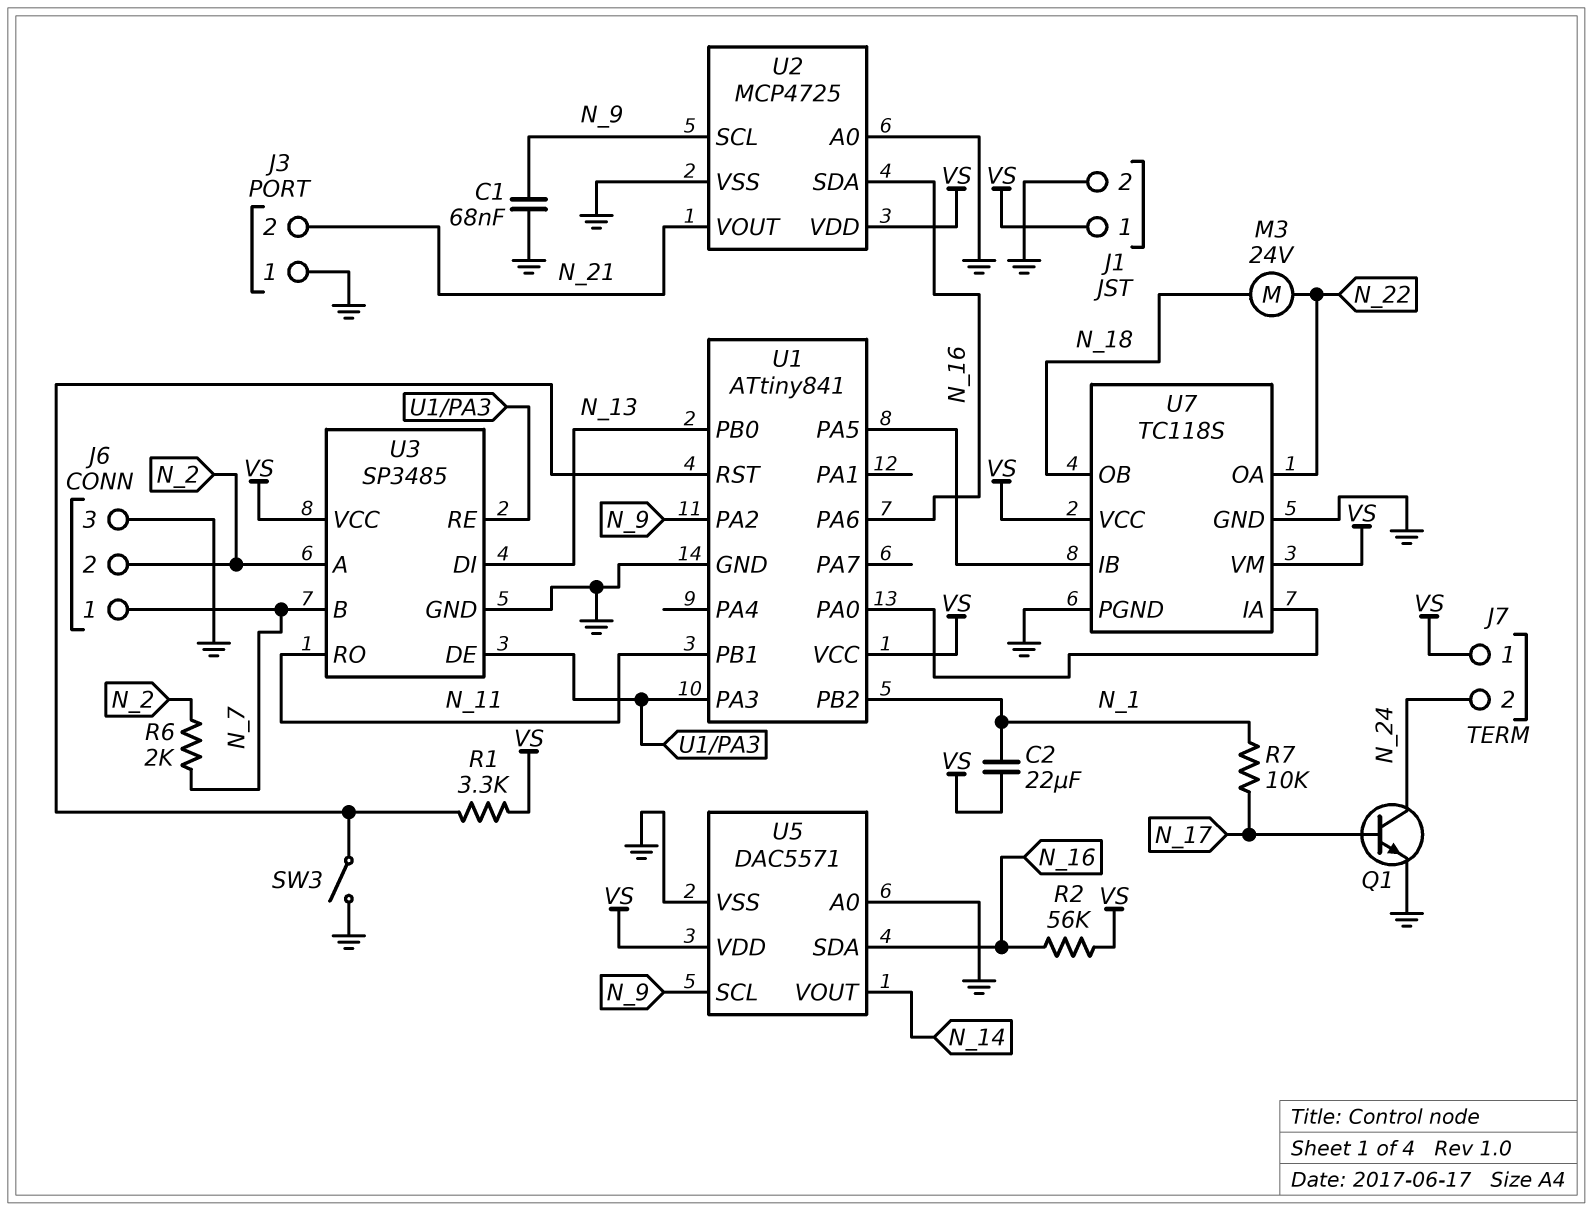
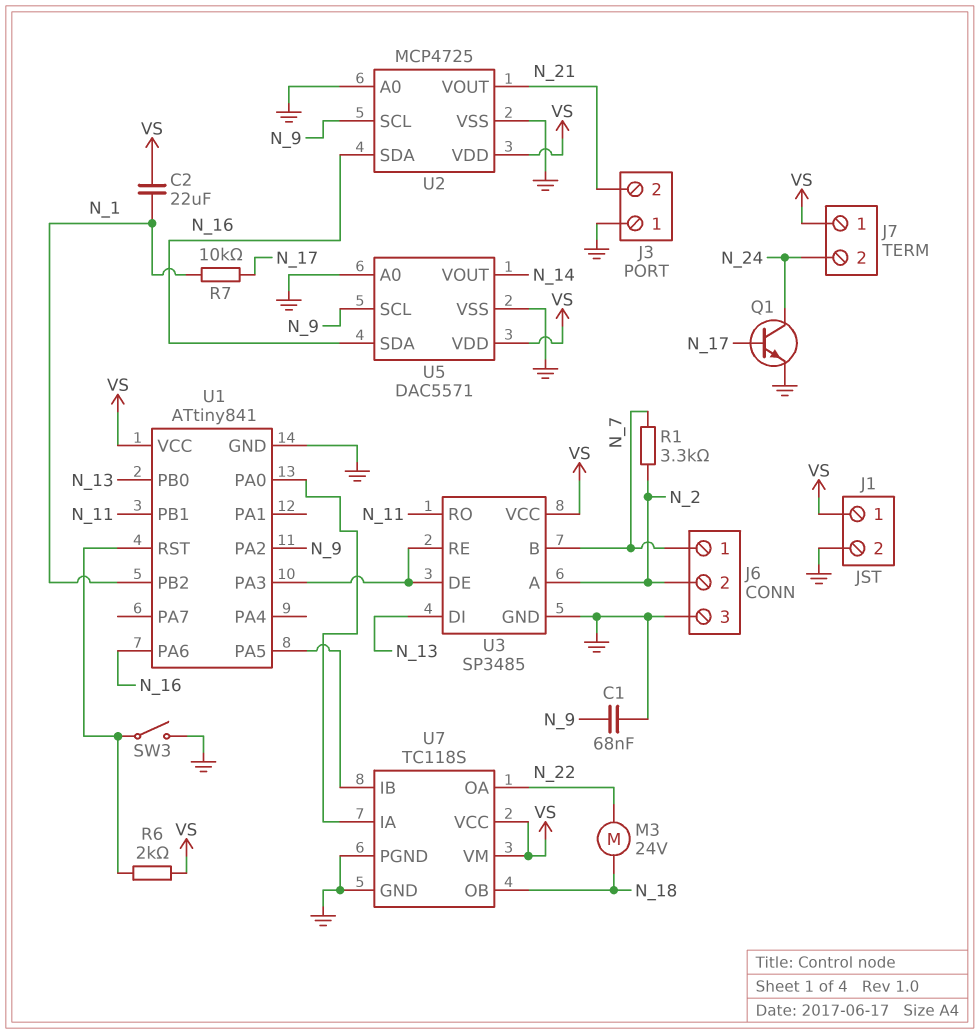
R1: 3.3k (U1/RST, VS) -> 3.3k (N_2, N_7)
R2: 56k (N_16, VS) -> none
R6: 2k (N_2, N_7) -> 2k (U1/RST, VS)

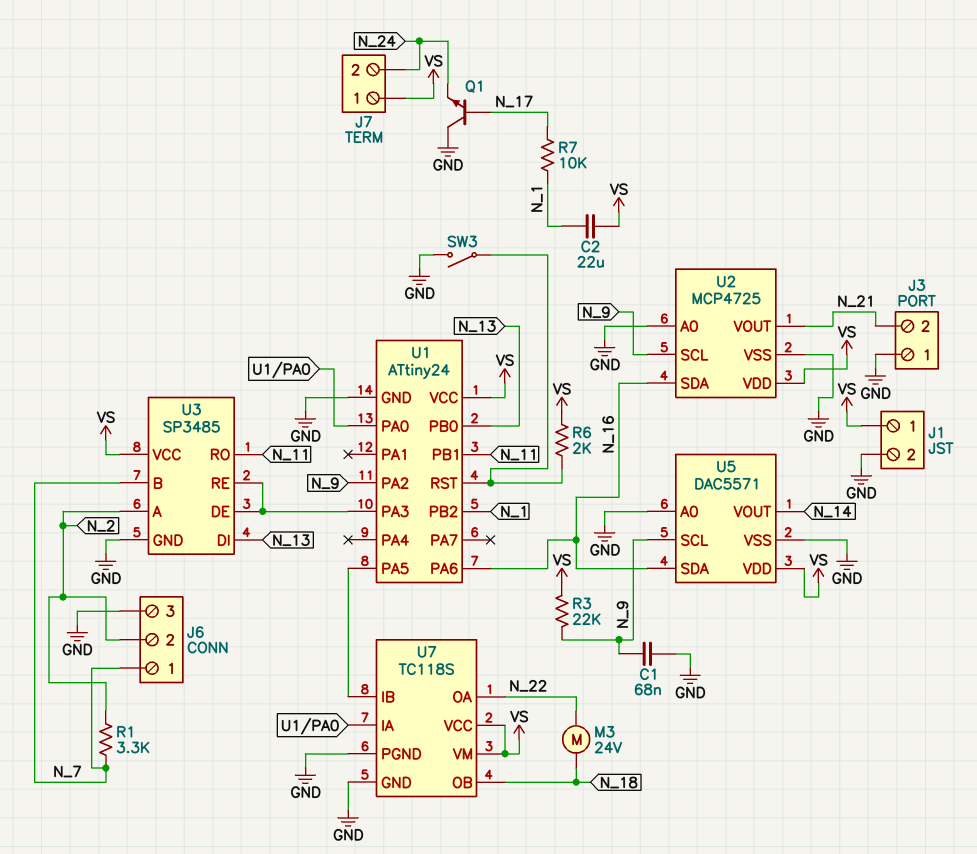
Q1: NPN (B N_17, C N_24, E GND) -> NPN (B N_17, C GND, E N_24)
R3: none -> 22k (N_9, VS)
U1: ATtiny841 -> ATtiny24

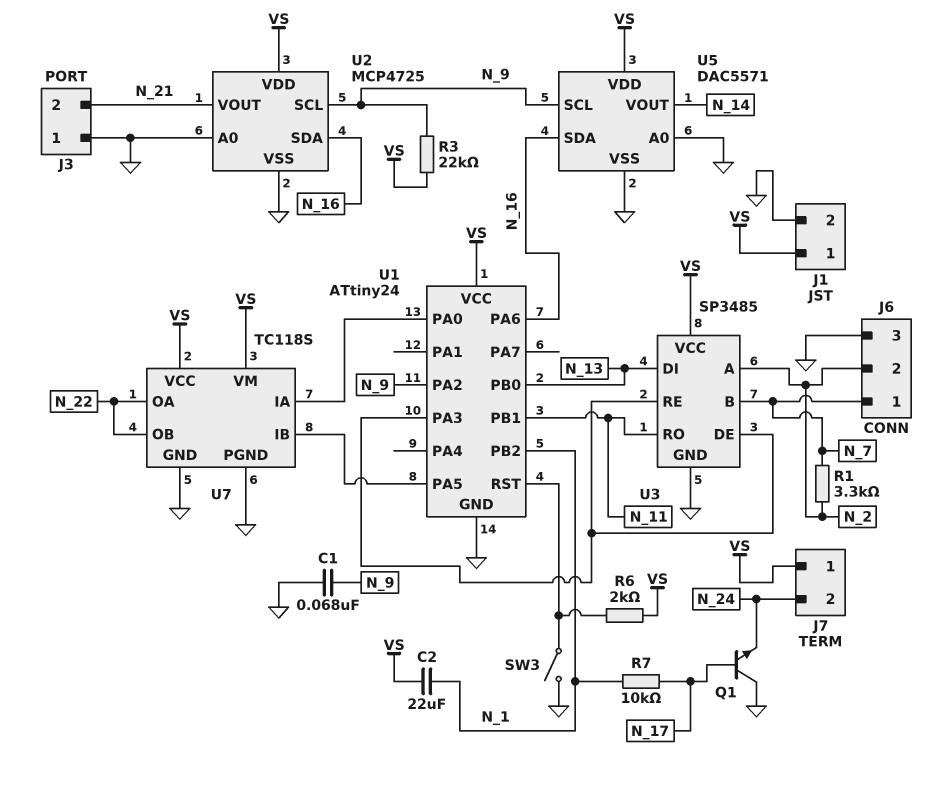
M3: motor 24V (N_18, N_22) -> none
U7 pin OB: N_18 -> N_22

